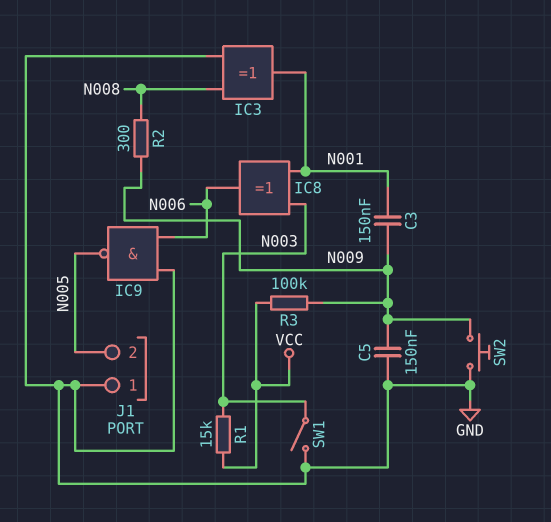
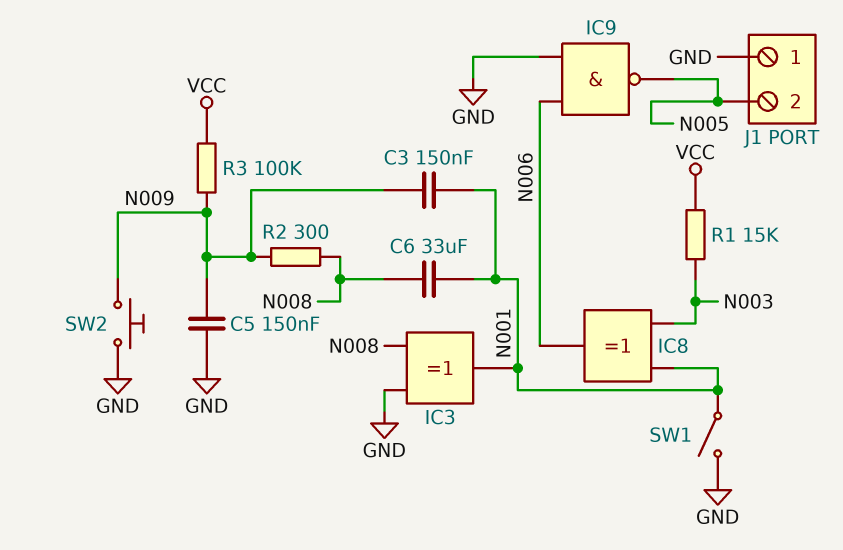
C6: none -> 33uF (N001, N008)
SW1: switch (GND, N003) -> switch (GND, N001)

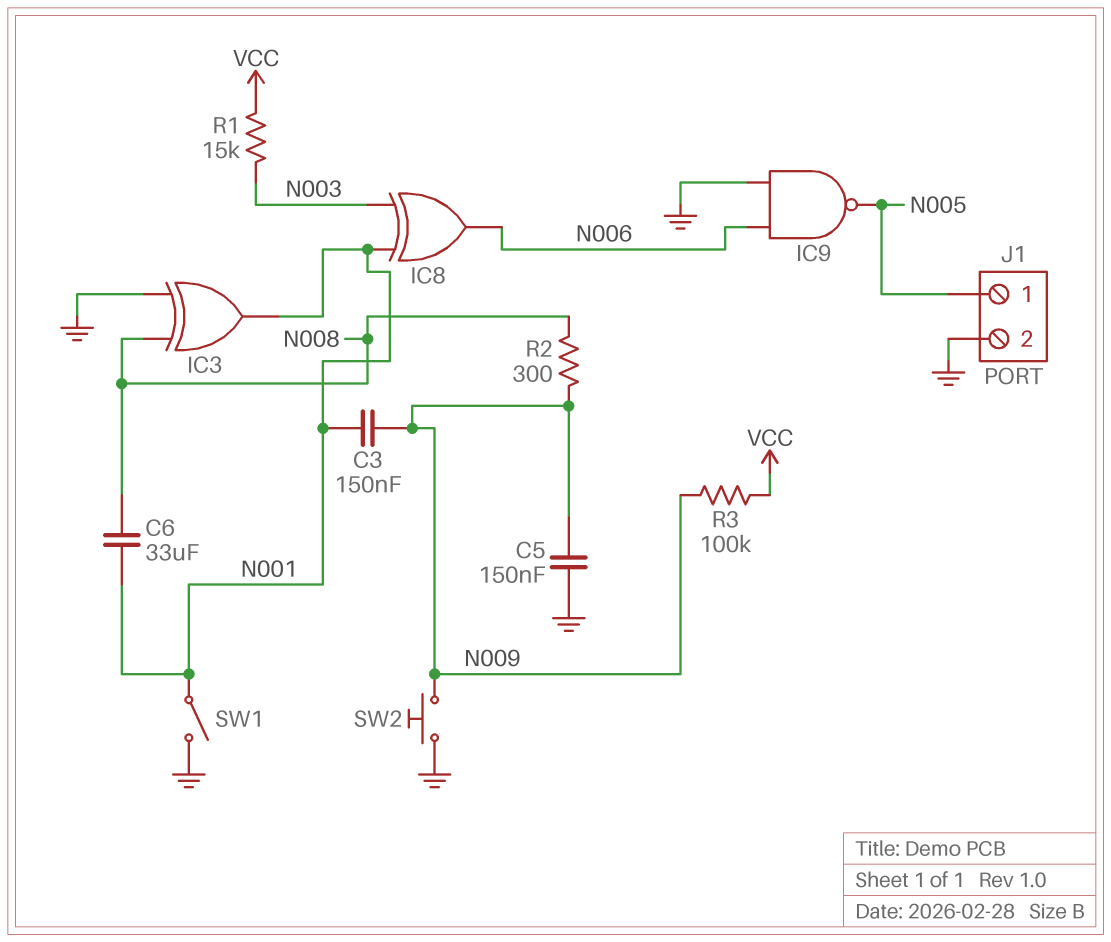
J1 pin 1: GND -> N005
J1 pin 2: N005 -> GND

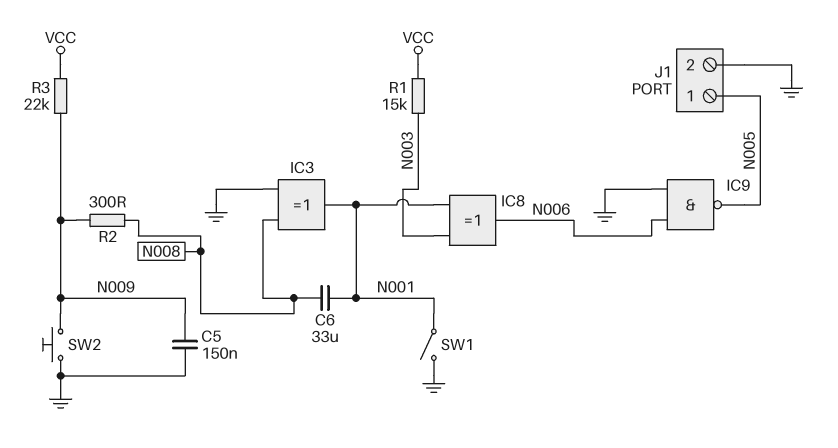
C3: 150nF (N001, N009) -> none
R3: 100k (N009, VCC) -> 22k (N009, VCC)

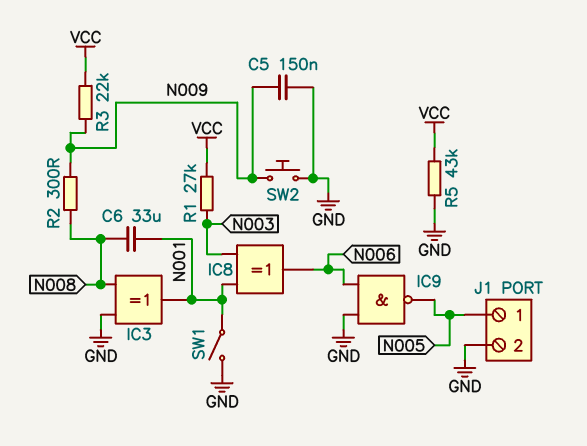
R1: 15k (N003, VCC) -> 27k (N003, VCC)
R5: none -> 43k (GND, VCC)

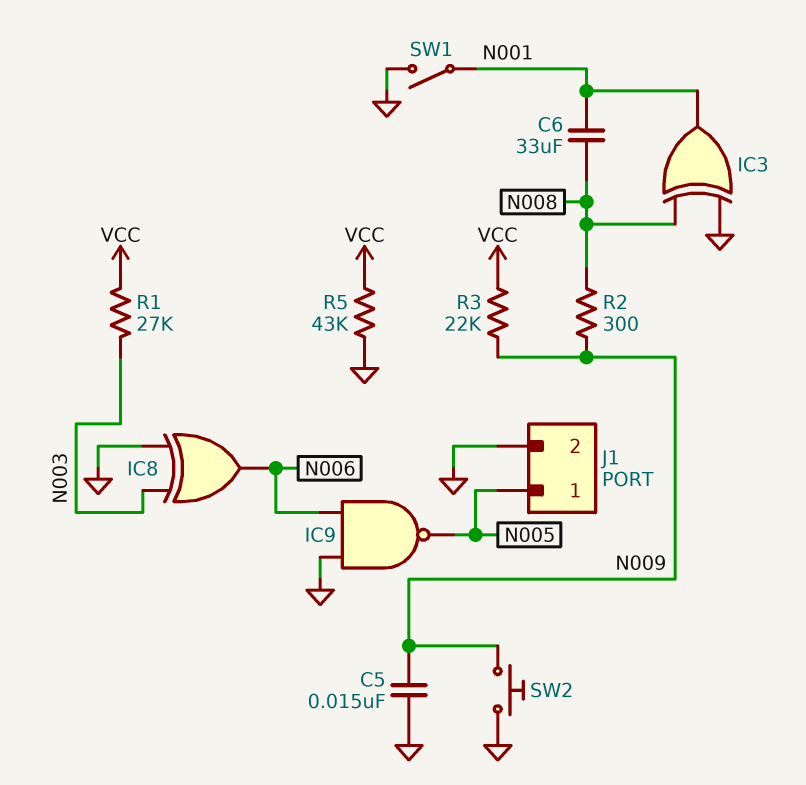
C5: 150nF (GND, N009) -> 15nF (GND, N009)
IC8: XOR (in N001, in N003, out N006) -> XOR (in GND, in N003, out N006)

